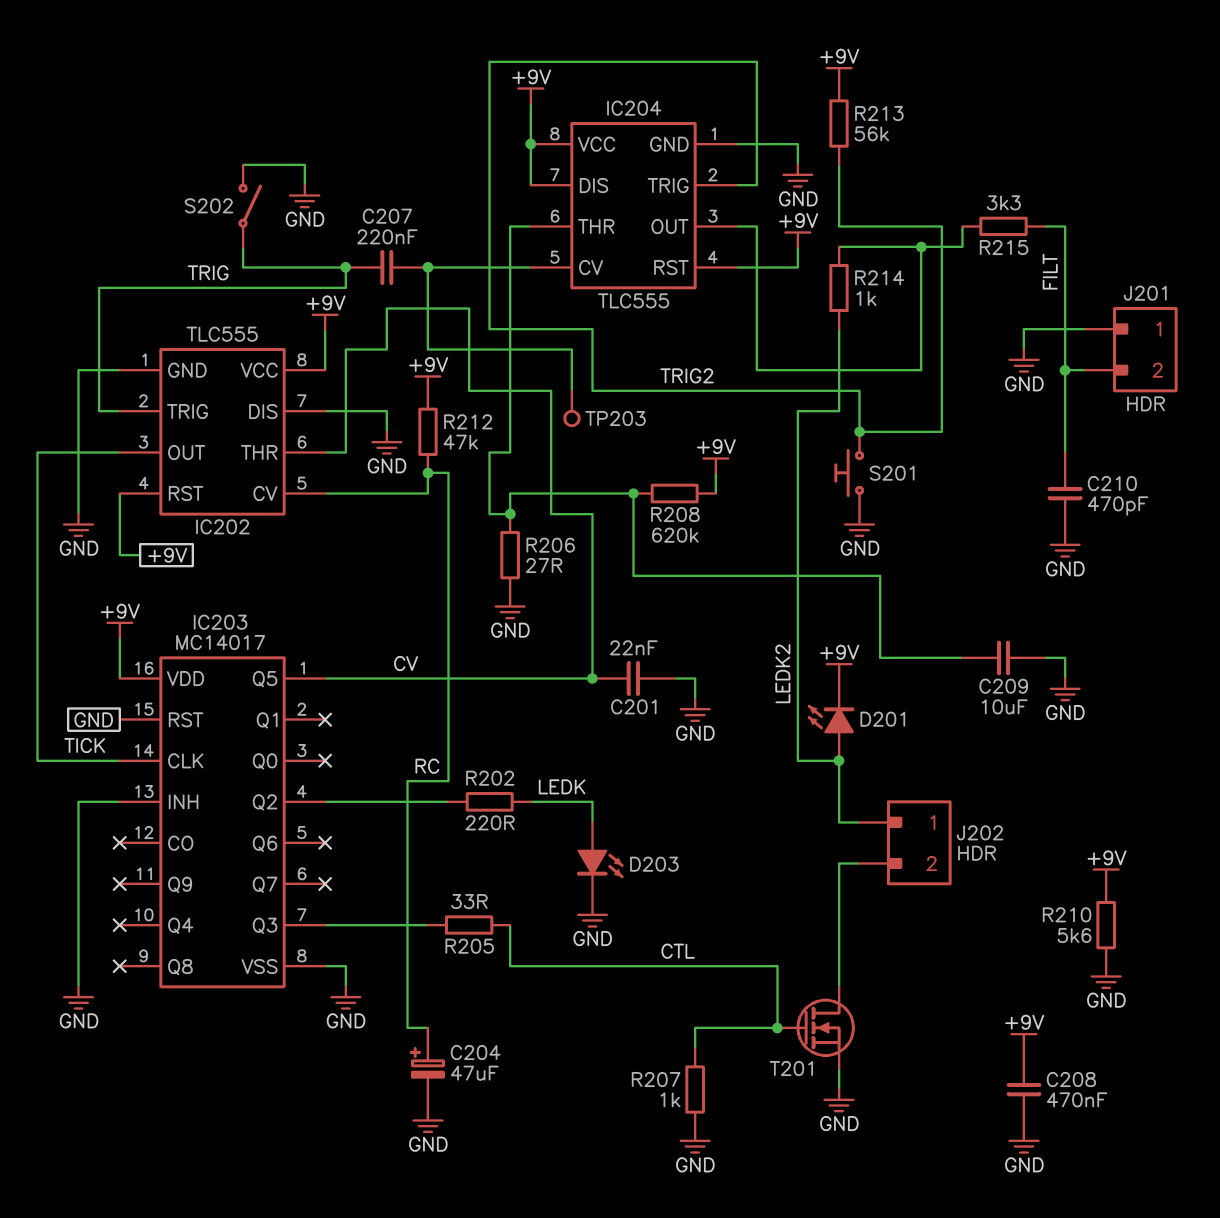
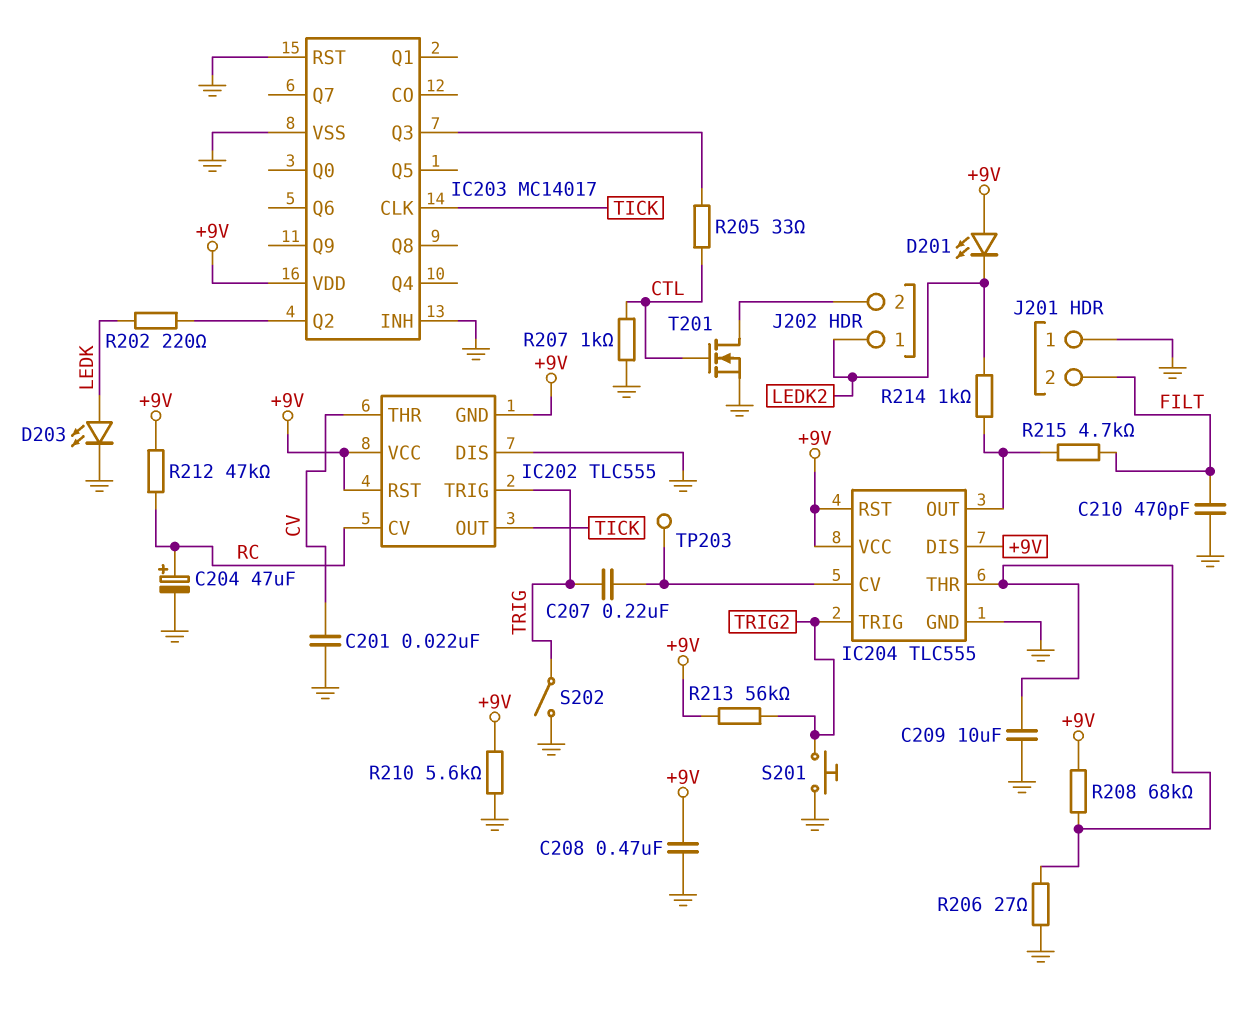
D201: LED (A LEDK2, K +9V) -> LED (A +9V, K LEDK2)
IC202 pin GND: GND -> +9V
IC203 pin Q5: CV -> none
R208: 620k (+9V, IC204/THR) -> 68k (+9V, IC204/THR)
R215: 3.3k (FILT, IC204/OUT) -> 4.7k (FILT, IC204/OUT)

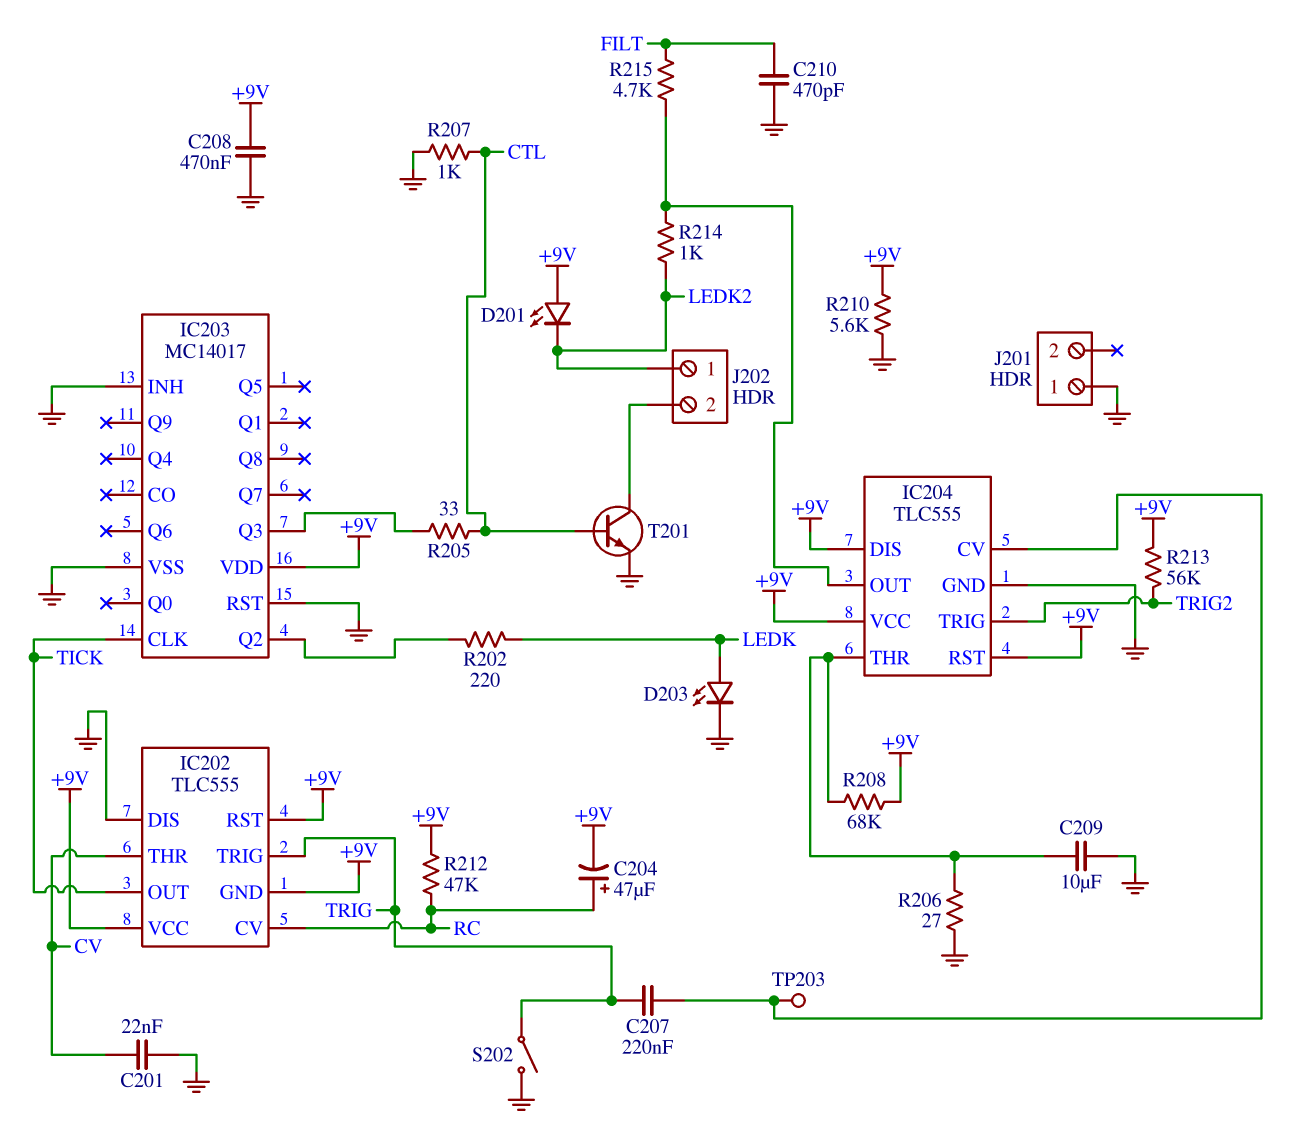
C204: 47uF (plus RC, minus GND) -> 47uF (plus RC, minus +9V)
J201 pin 2: FILT -> none
S201: button (GND, TRIG2) -> none
T201: NMOS (G CTL, D J202/2, S GND) -> NPN (B CTL, C J202/2, E GND)

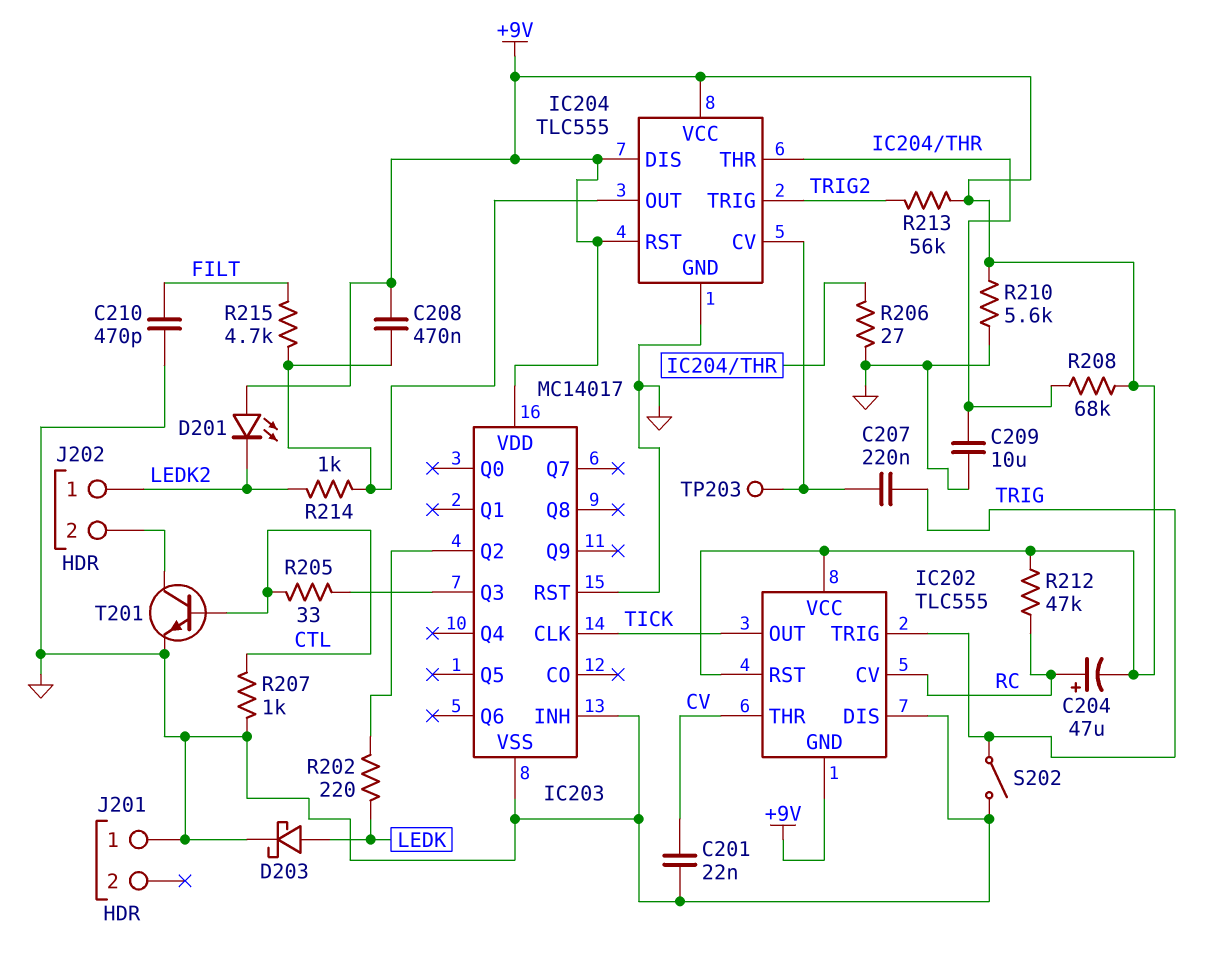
C208: 470nF (+9V, GND) -> 470nF (+9V, IC204/OUT)
D203: LED (A LEDK, K GND) -> schottky (A LEDK, K GND)

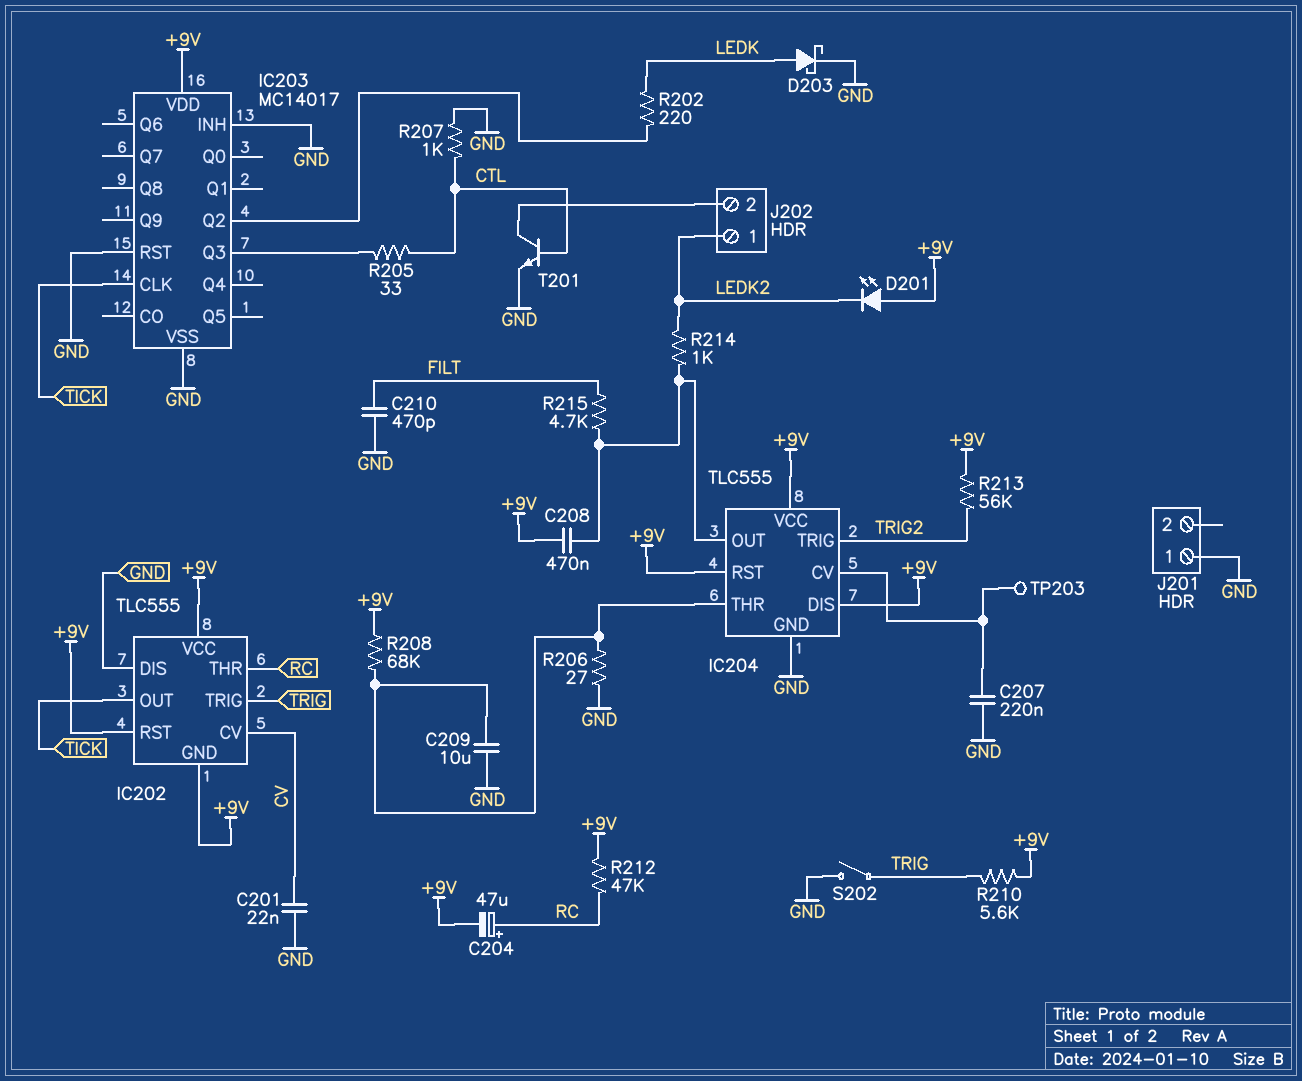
C207: 220nF (IC204/CV, TRIG) -> 220nF (GND, IC204/CV)
IC202 pin CV: RC -> CV
IC202 pin THR: CV -> RC
R210: 5.6k (+9V, GND) -> 5.6k (+9V, TRIG)

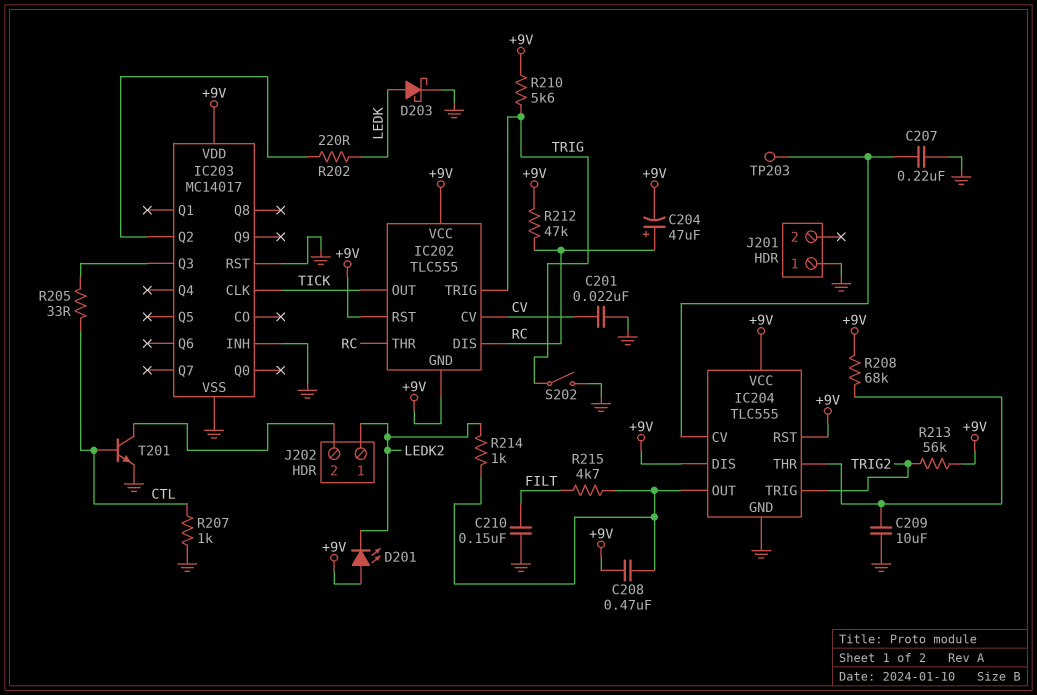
C210: 470pF (FILT, GND) -> 150nF (FILT, GND)
IC202 pin DIS: GND -> RC
R206: 27 (GND, IC204/THR) -> none

